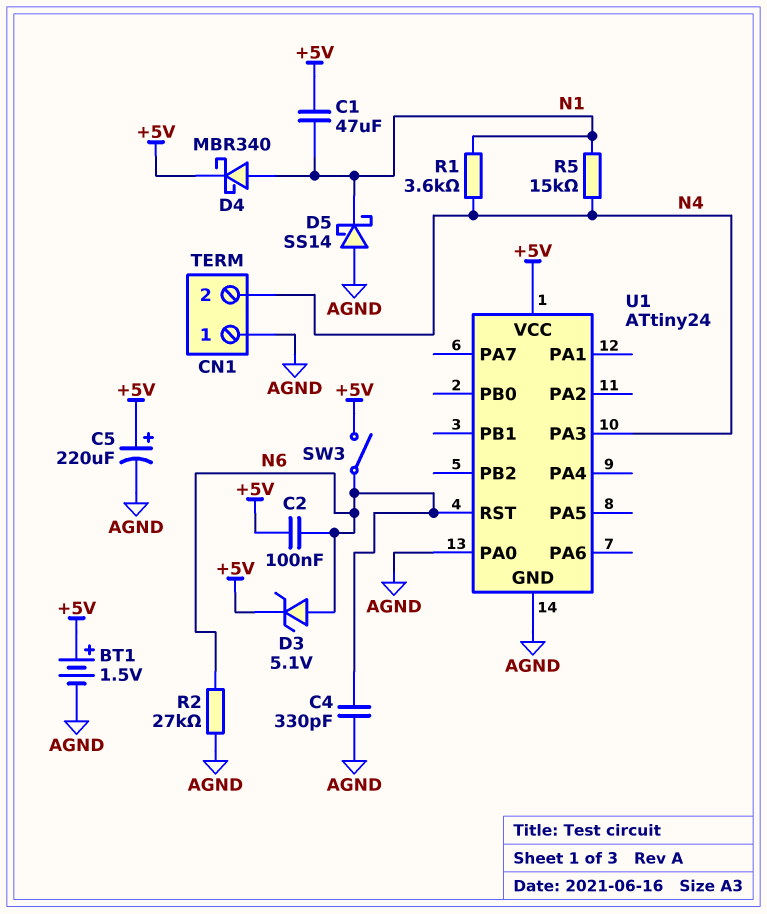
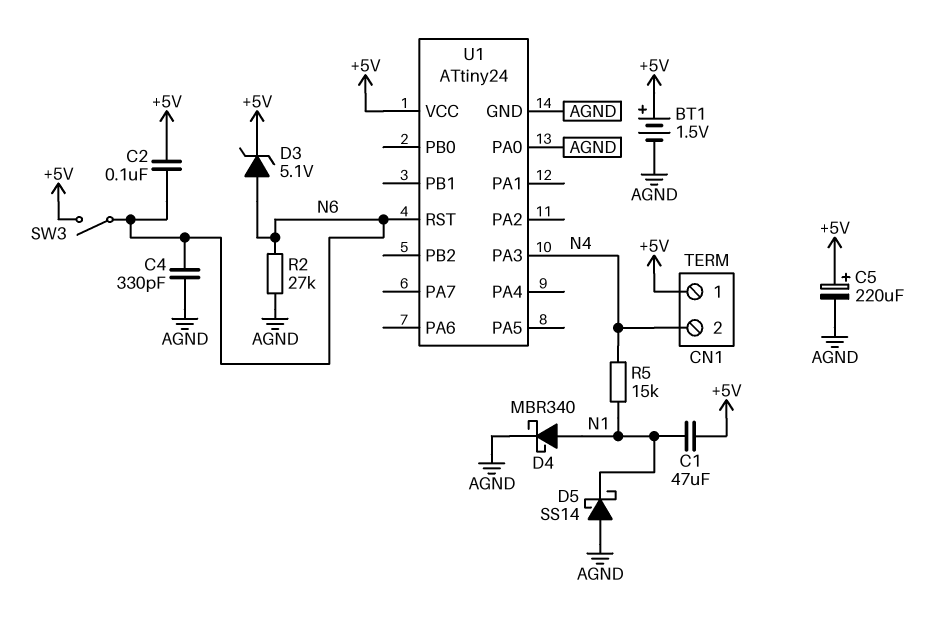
CN1 pin 1: AGND -> +5V
D4: schottky MBR340 (A N1, K +5V) -> schottky MBR340 (A N1, K AGND)
R1: 3.6k (N1, N4) -> none

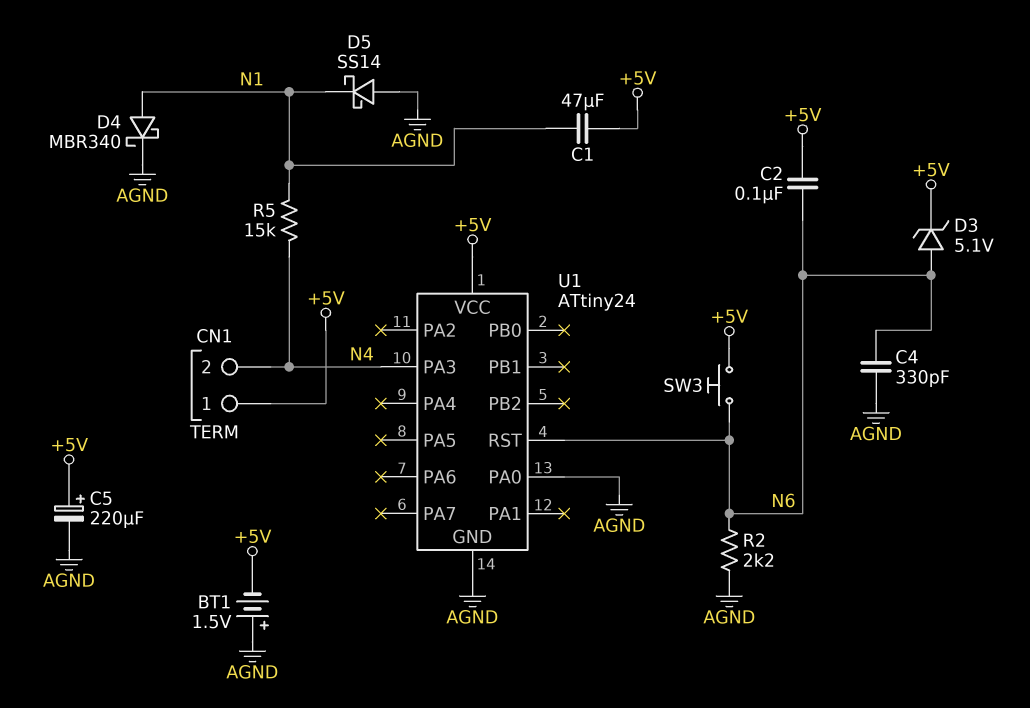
BT1: 1.5V (plus +5V, minus AGND) -> 1.5V (plus AGND, minus +5V)
R2: 27k (AGND, N6) -> 2.2k (AGND, N6)
SW3: switch (+5V, N6) -> button (+5V, N6)

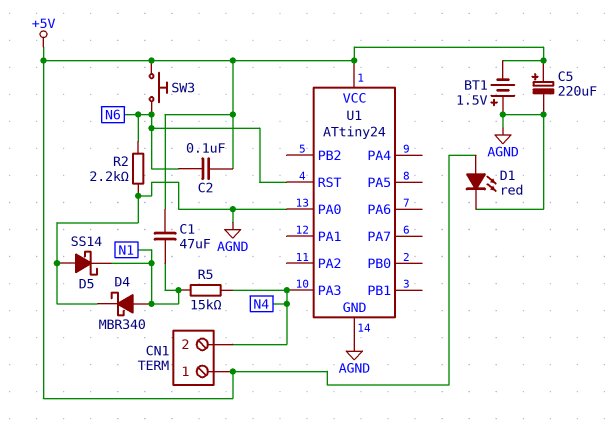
C4: 330pF (AGND, N6) -> none
D1: none -> LED red (A +5V, K AGND)
D3: zener 5.1V (A N6, K +5V) -> none

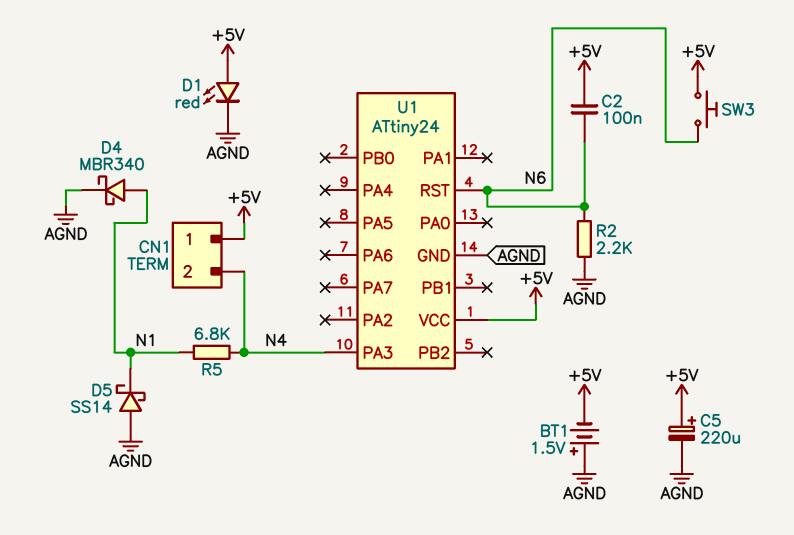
C1: 47uF (+5V, N1) -> none
R5: 15k (N1, N4) -> 6.8k (N1, N4)
U1 pin PA0: AGND -> none

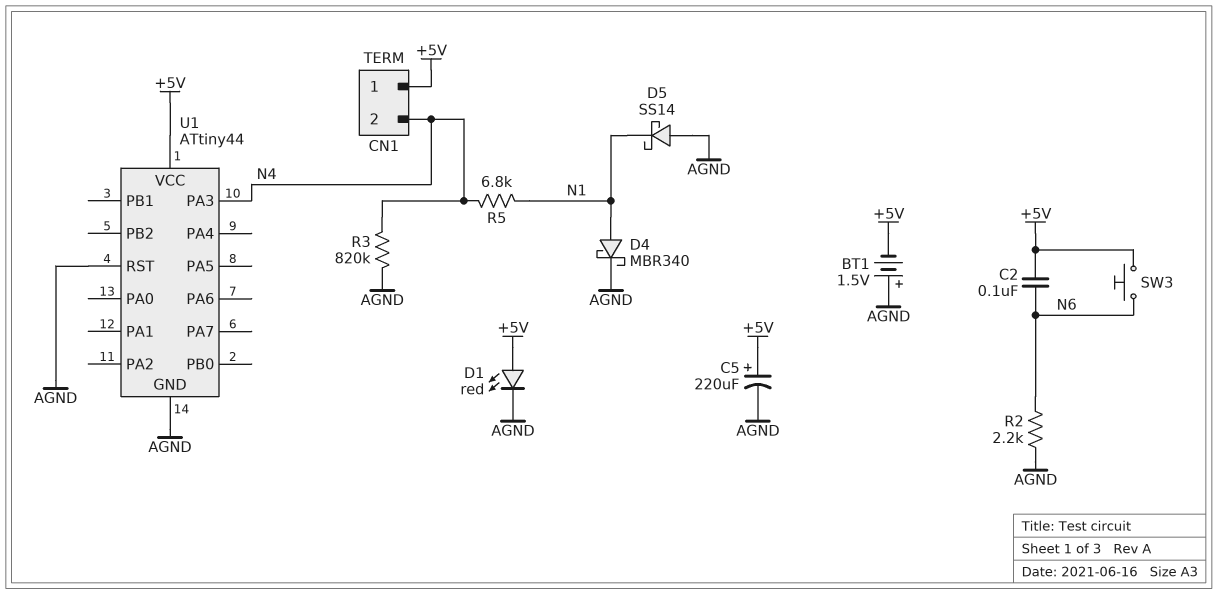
R3: none -> 820k (AGND, N4)
U1: ATtiny24 -> ATtiny44
U1 pin RST: N6 -> AGND

